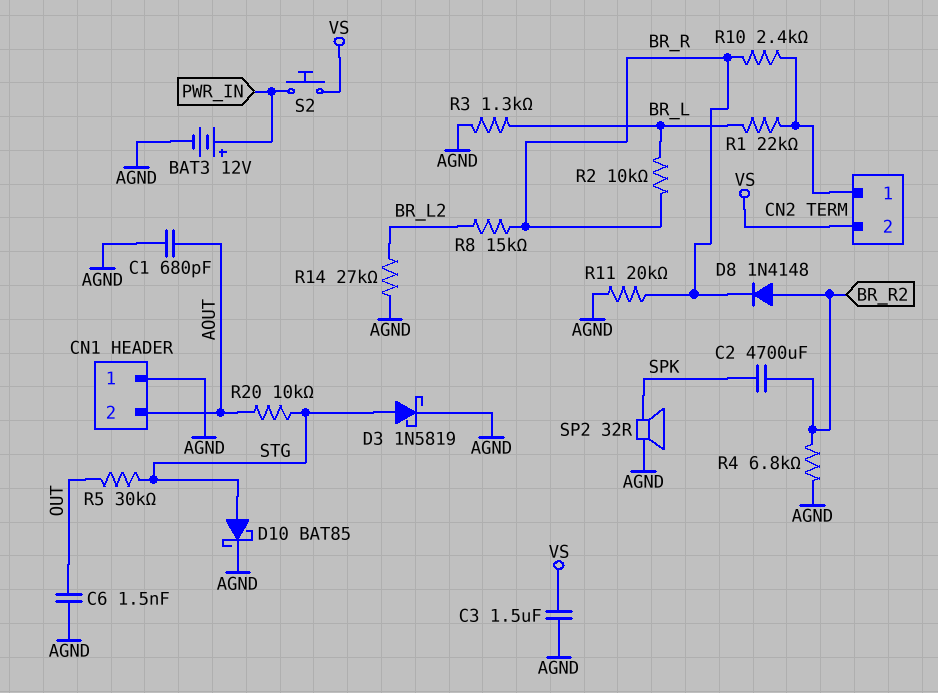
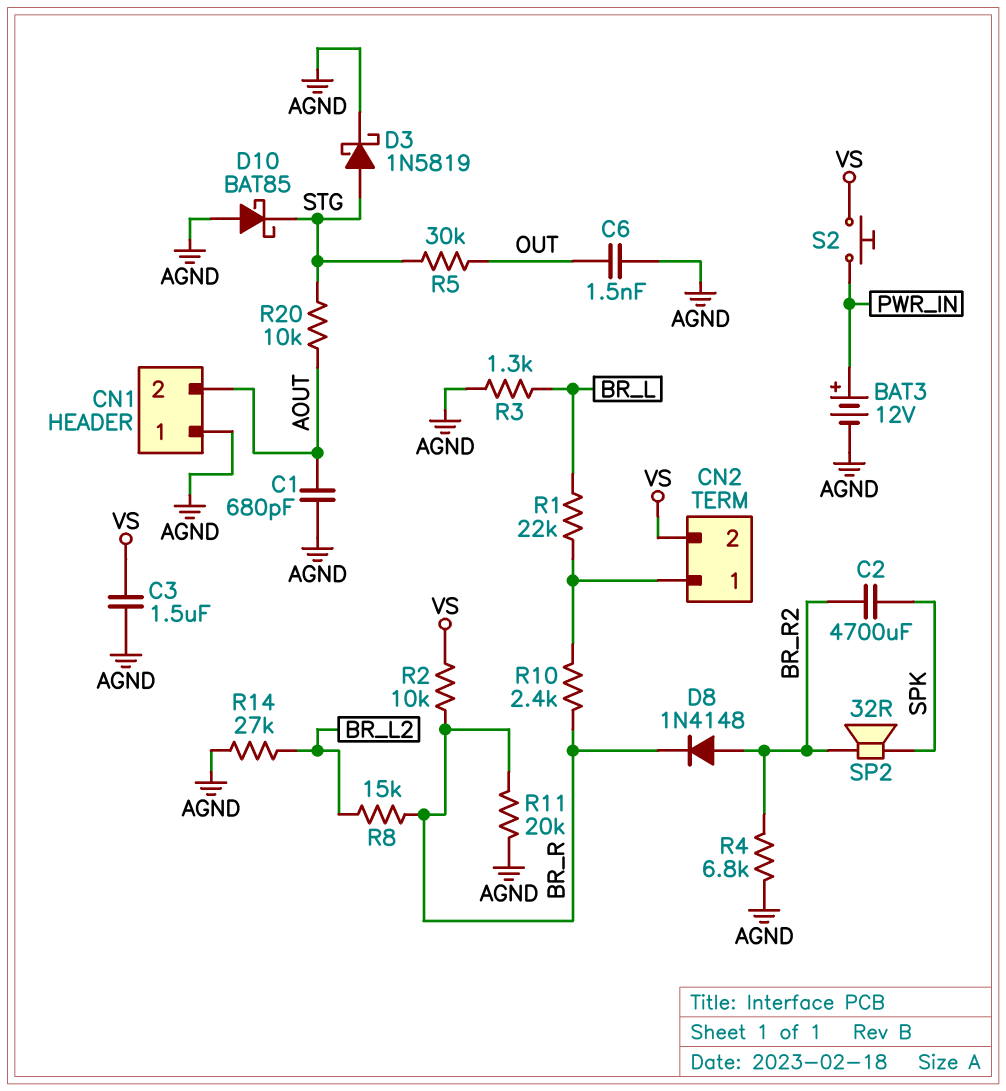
D10: schottky BAT85 (A STG, K AGND) -> schottky BAT85 (A AGND, K STG)
R2: 10k (BR_L, BR_R) -> 10k (BR_R, VS)
SP2: speaker 32R (AGND, SPK) -> speaker 32R (BR_R2, SPK)

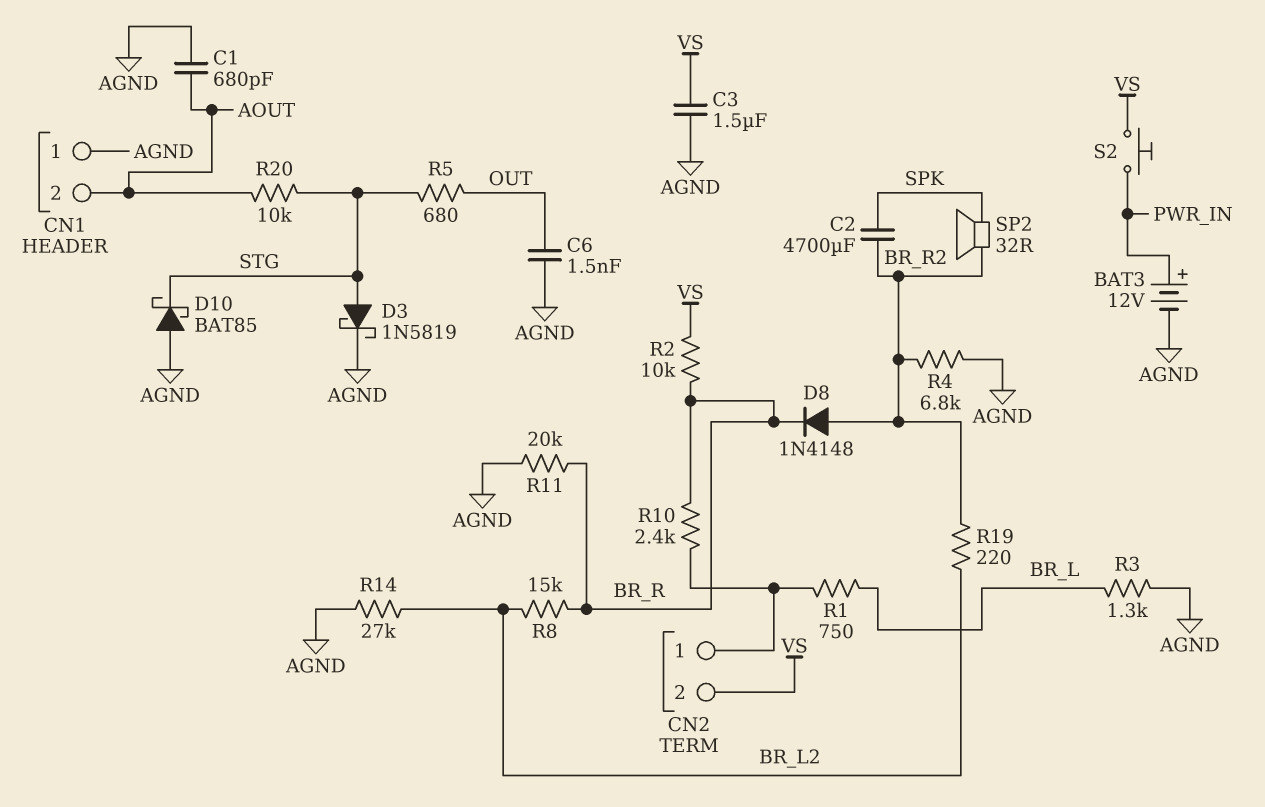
R1: 22k (BR_L, CN2/1) -> 750 (BR_L, CN2/1)
R5: 30k (OUT, STG) -> 680 (OUT, STG)
R19: none -> 220 (BR_L2, BR_R2)

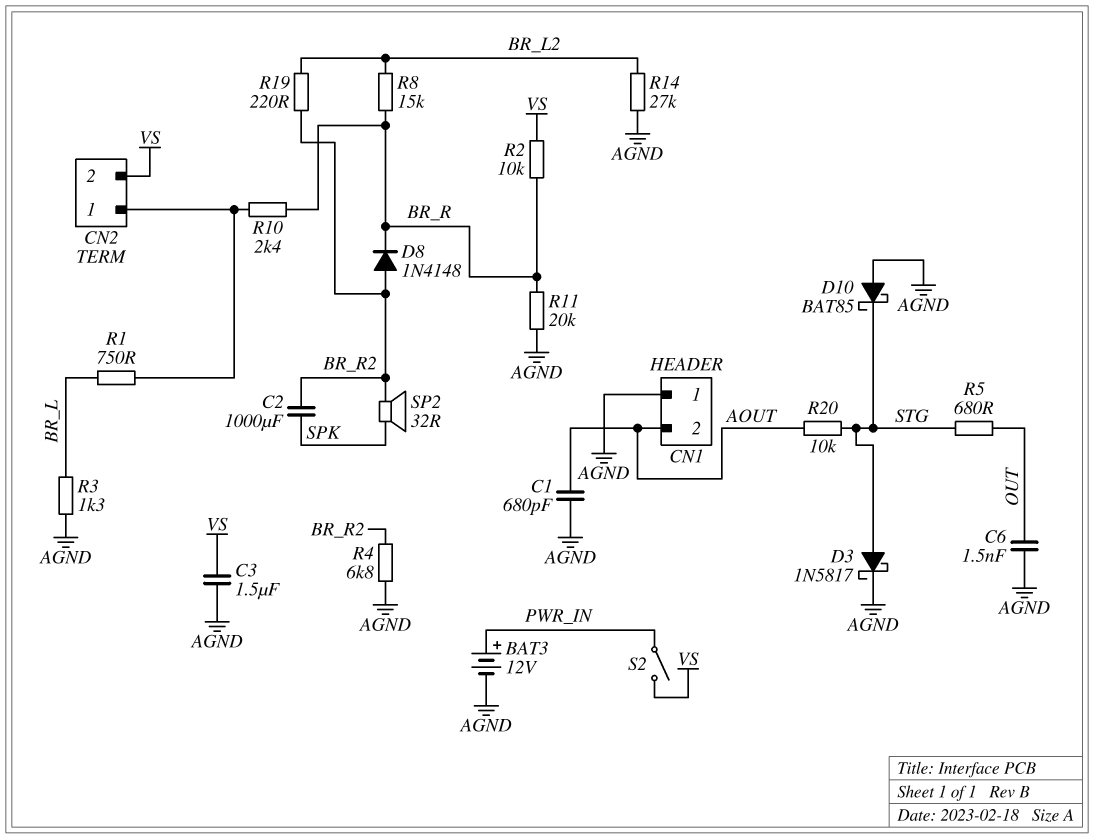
C2: 4700uF (BR_R2, SPK) -> 1000uF (BR_R2, SPK)
D3: schottky 1N5819 (A STG, K AGND) -> schottky 1N5817 (A STG, K AGND)
S2: button (PWR_IN, VS) -> switch (PWR_IN, VS)

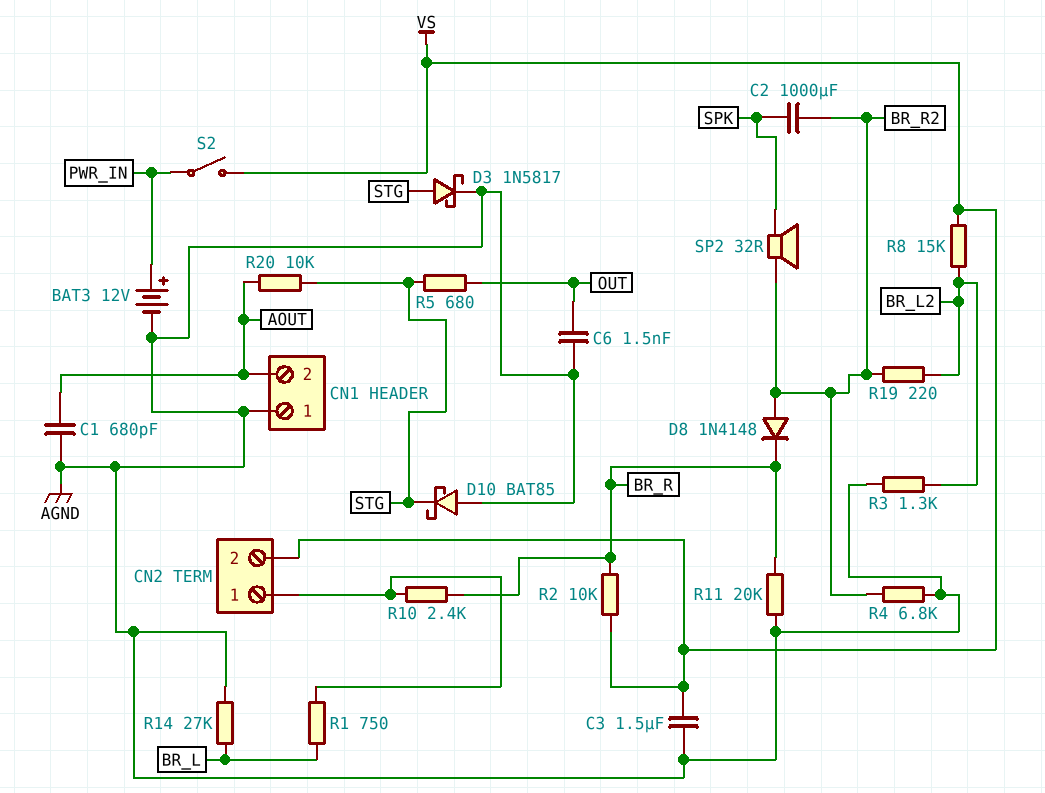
R3: 1.3k (AGND, BR_L) -> 1.3k (AGND, BR_L2)
R8: 15k (BR_L2, BR_R) -> 15k (BR_L2, VS)
R14: 27k (AGND, BR_L2) -> 27k (AGND, BR_L)

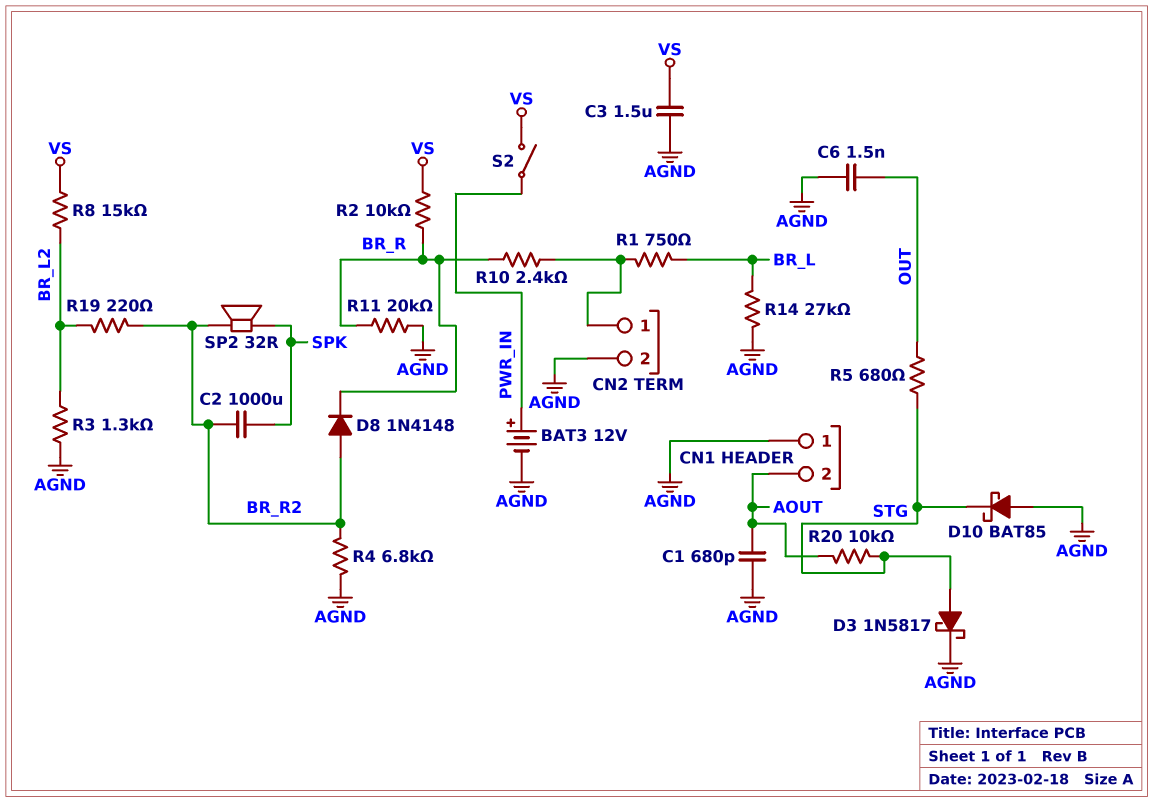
CN2 pin 2: VS -> AGND

